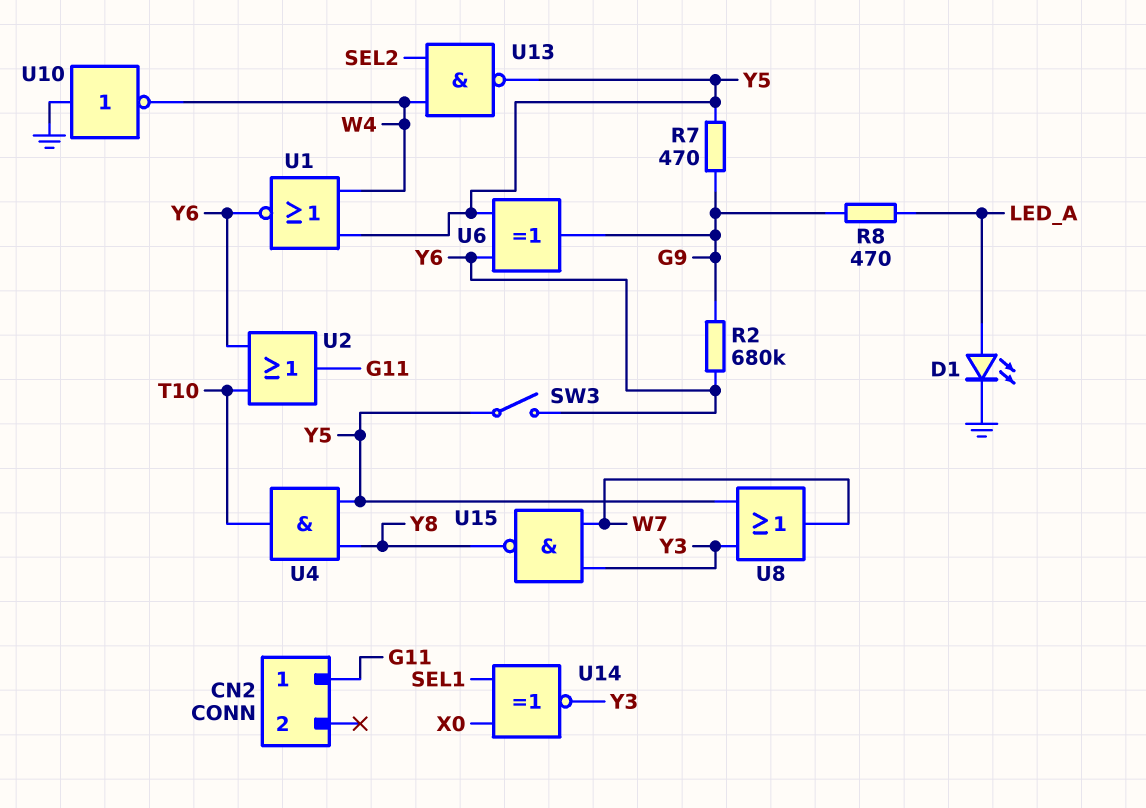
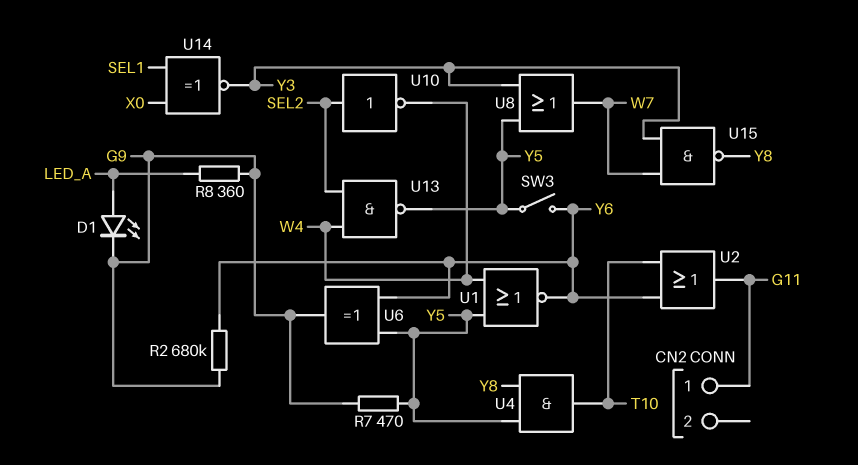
D1: LED (A LED_A, K GND) -> LED (A LED_A, K G9)
R8: 470 (G9, LED_A) -> 360 (G9, LED_A)
U10: NOT (in GND, out W4) -> NOT (in SEL2, out W4)

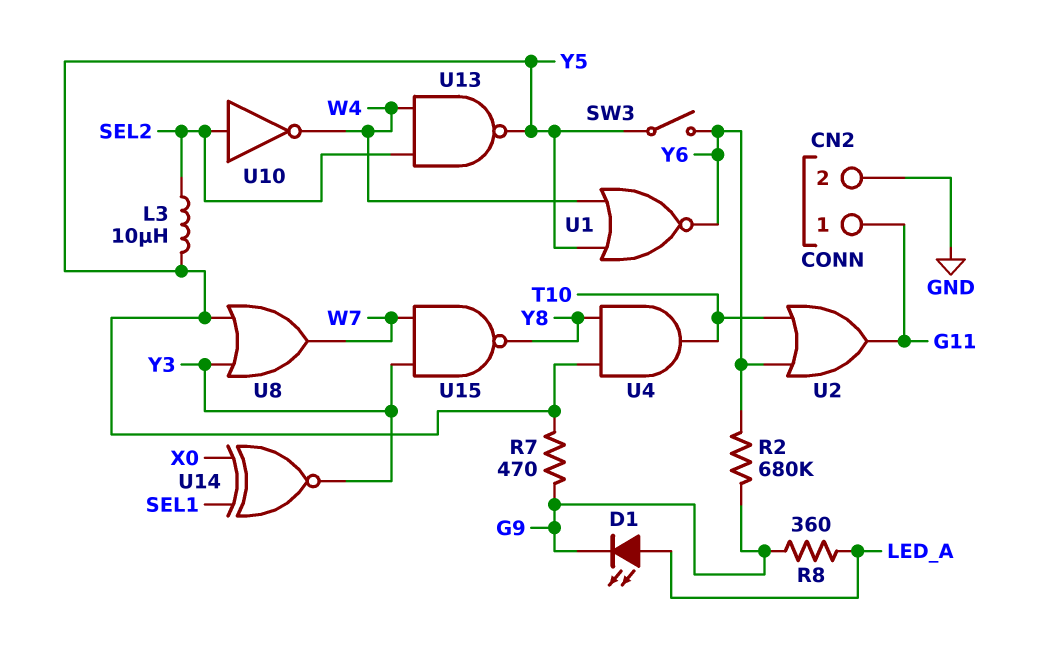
CN2 pin 2: none -> GND
L3: none -> 10uH (SEL2, Y5)
U6: XOR (in Y5, in Y6, out G9) -> none

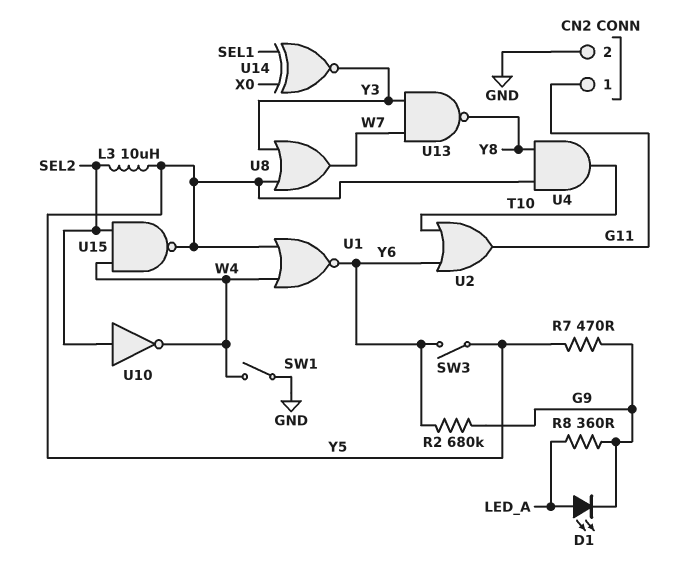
SW1: none -> switch (GND, W4)
U13: NAND (in SEL2, in W4, out Y5) -> NAND (in W7, in Y3, out Y8)
U15: NAND (in W7, in Y3, out Y8) -> NAND (in SEL2, in W4, out Y5)

